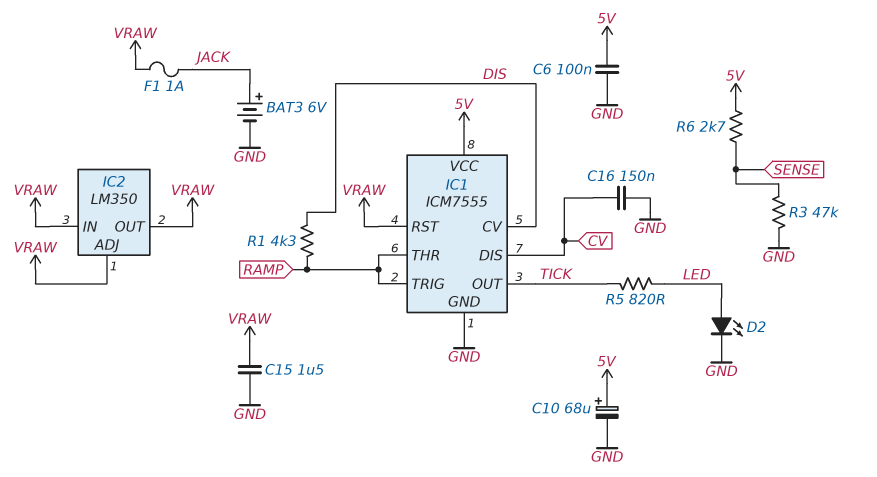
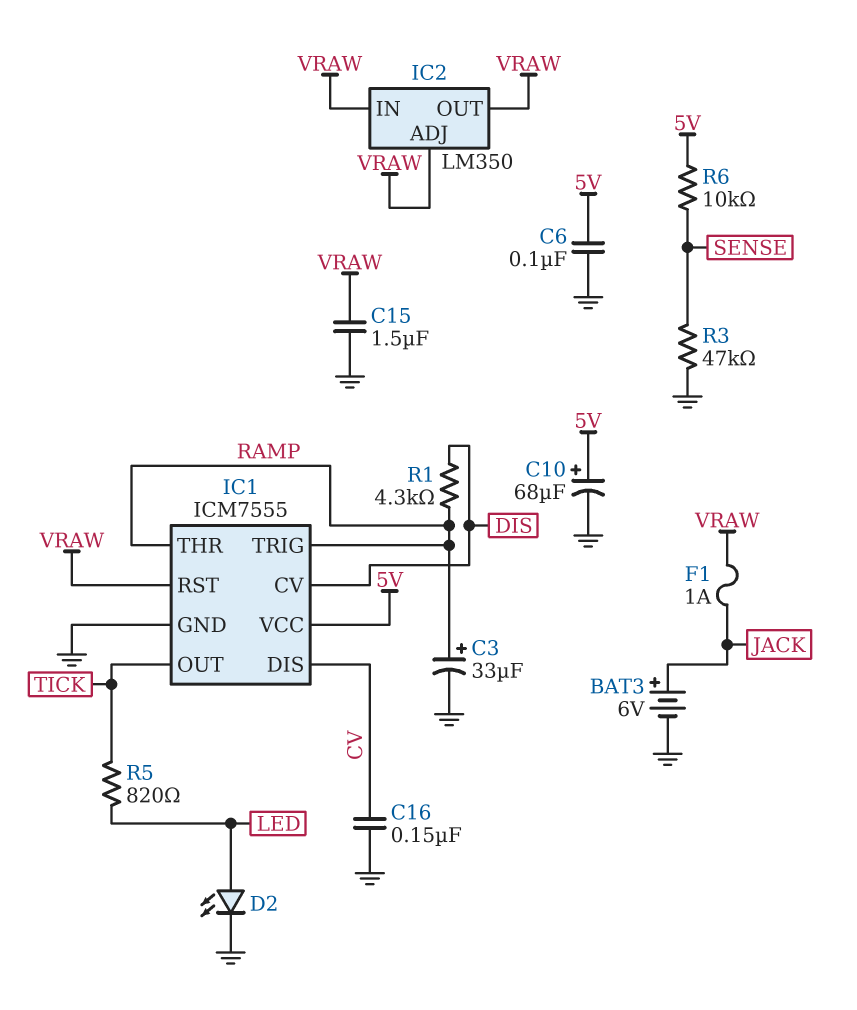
C3: none -> 33uF (plus RAMP, minus GND)
R6: 2.7k (5V, SENSE) -> 10k (5V, SENSE)

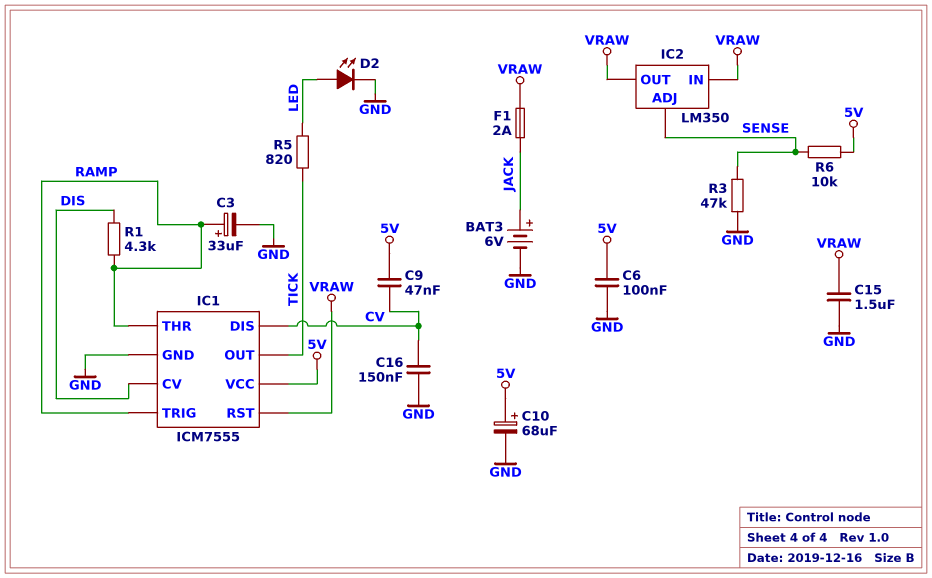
C9: none -> 47nF (5V, CV)
F1: 1A (JACK, VRAW) -> 2A (JACK, VRAW)
IC2 pin ADJ: VRAW -> SENSE

